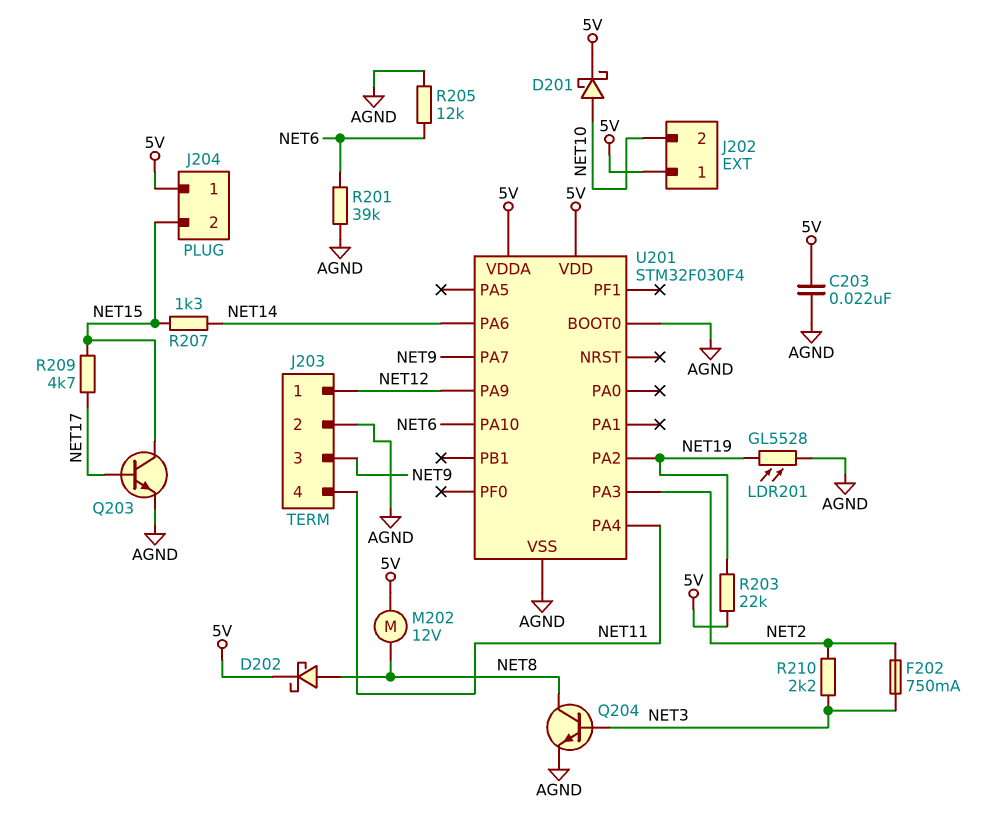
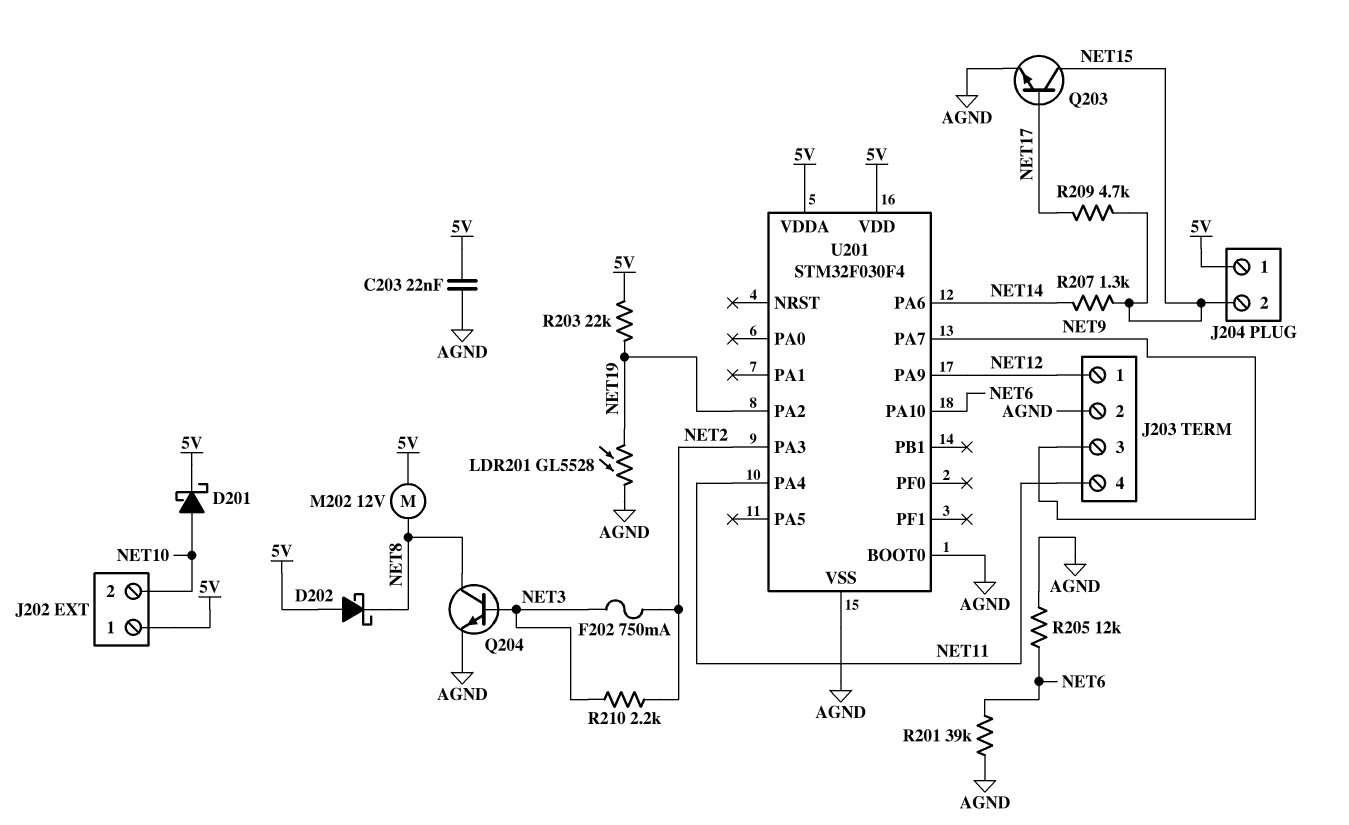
D202: schottky (A NET8, K 5V) -> schottky (A 5V, K NET8)

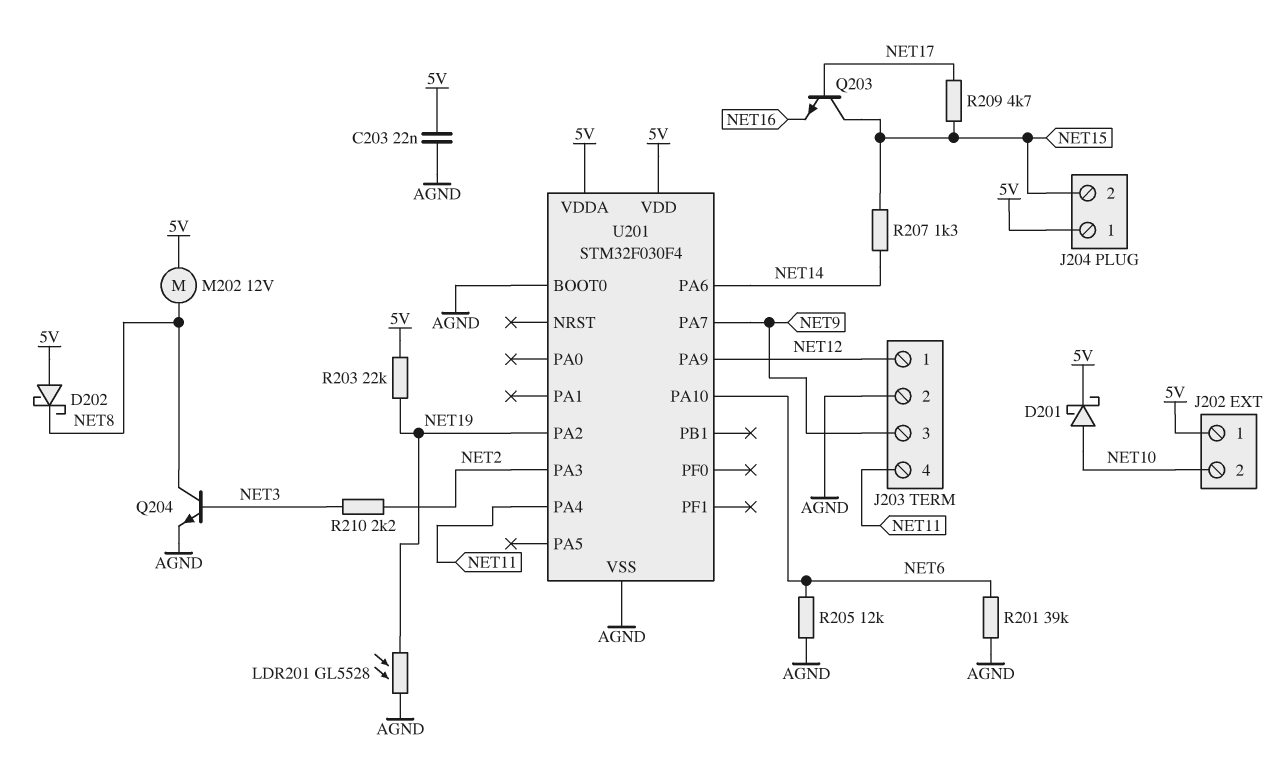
F202: 750mA (NET2, NET3) -> none
Q203: NPN (B NET17, C NET15, E AGND) -> NPN (B NET17, C NET15, E NET16)

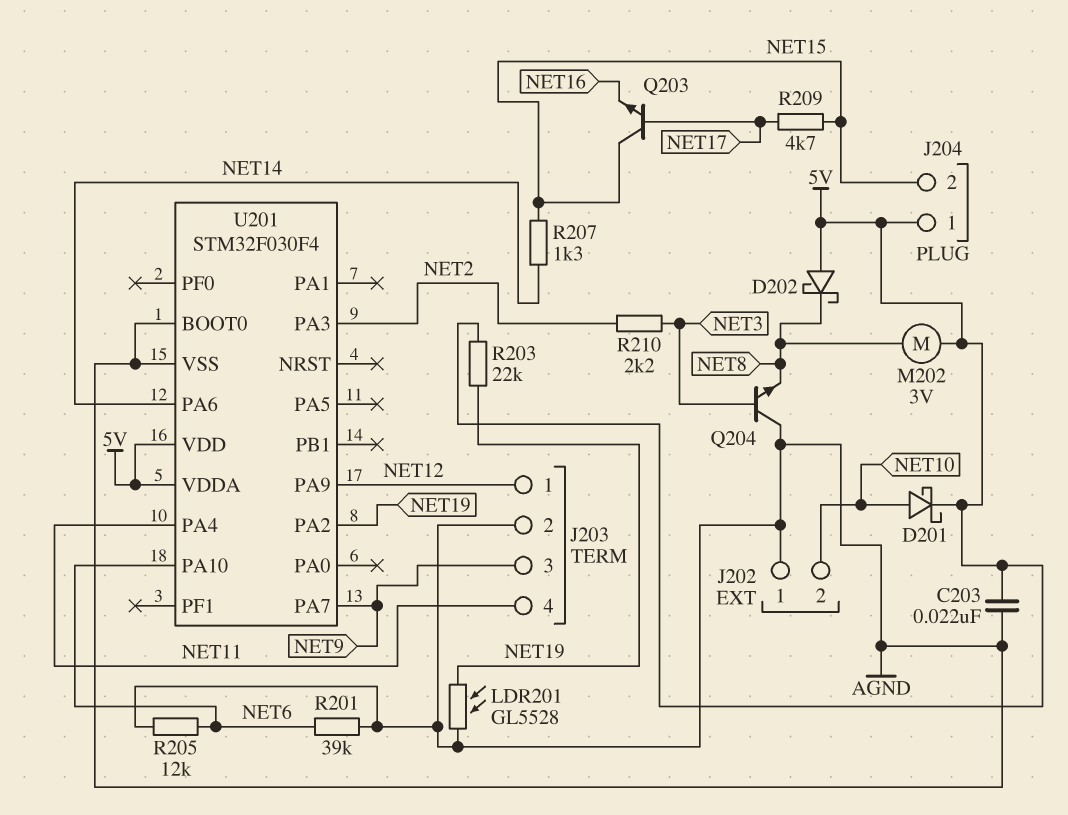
J202 pin 1: 5V -> AGND
M202: motor 12V (5V, NET8) -> motor 3V (5V, NET8)
Q204: NPN (B NET3, C NET8, E AGND) -> NPN (B NET3, C AGND, E NET8)

